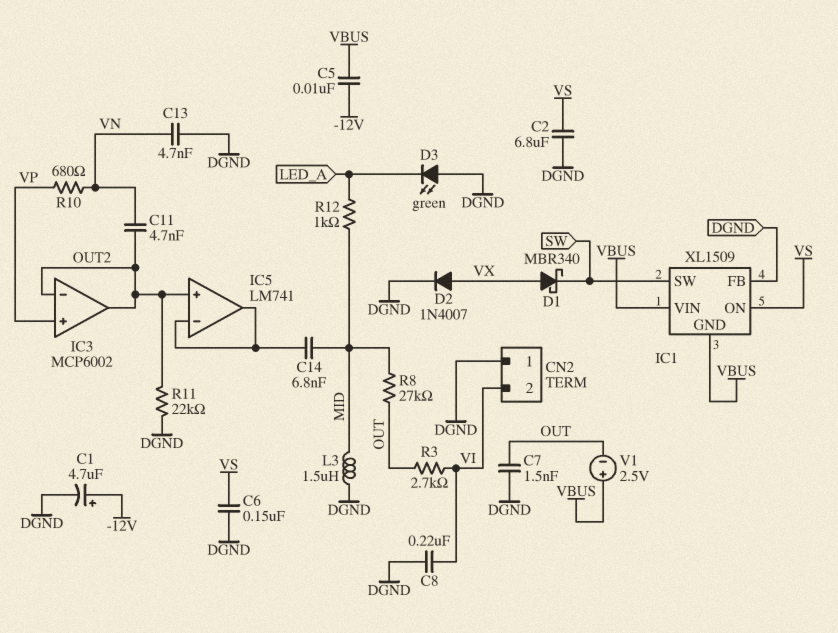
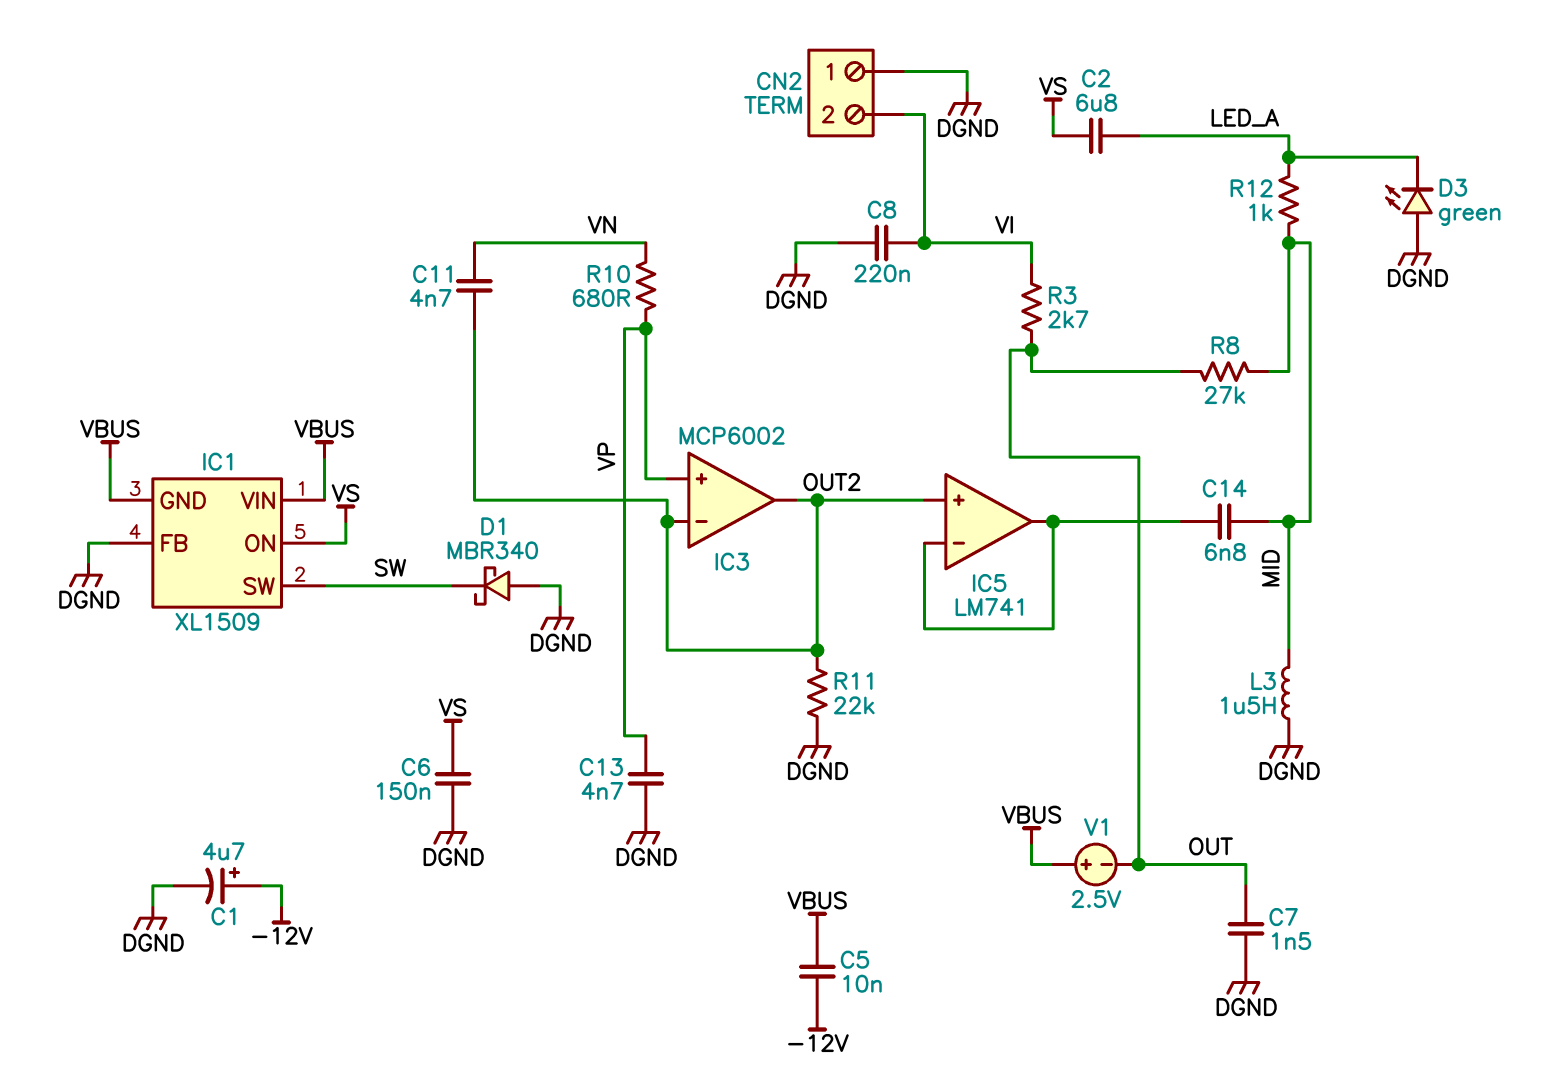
C2: 6.8uF (DGND, VS) -> 6.8uF (LED_A, VS)
C13: 4.7nF (DGND, VN) -> 4.7nF (DGND, VP)
D1: schottky MBR340 (A VX, K SW) -> schottky MBR340 (A DGND, K SW)
D2: diode 1N4007 (A VX, K DGND) -> none

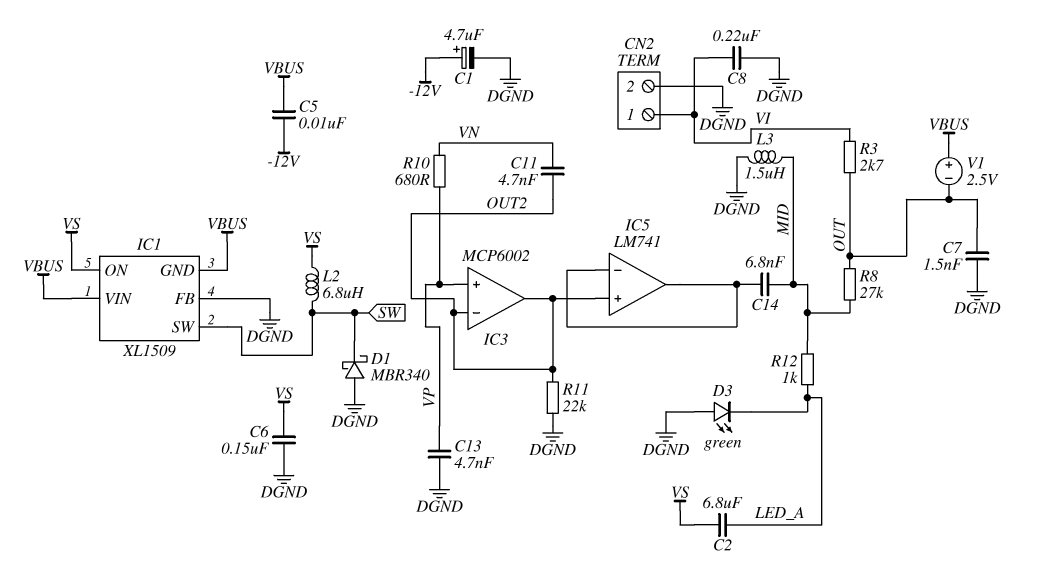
CN2 pin 1: DGND -> VI
CN2 pin 2: VI -> DGND
L2: none -> 6.8uH (SW, VS)

